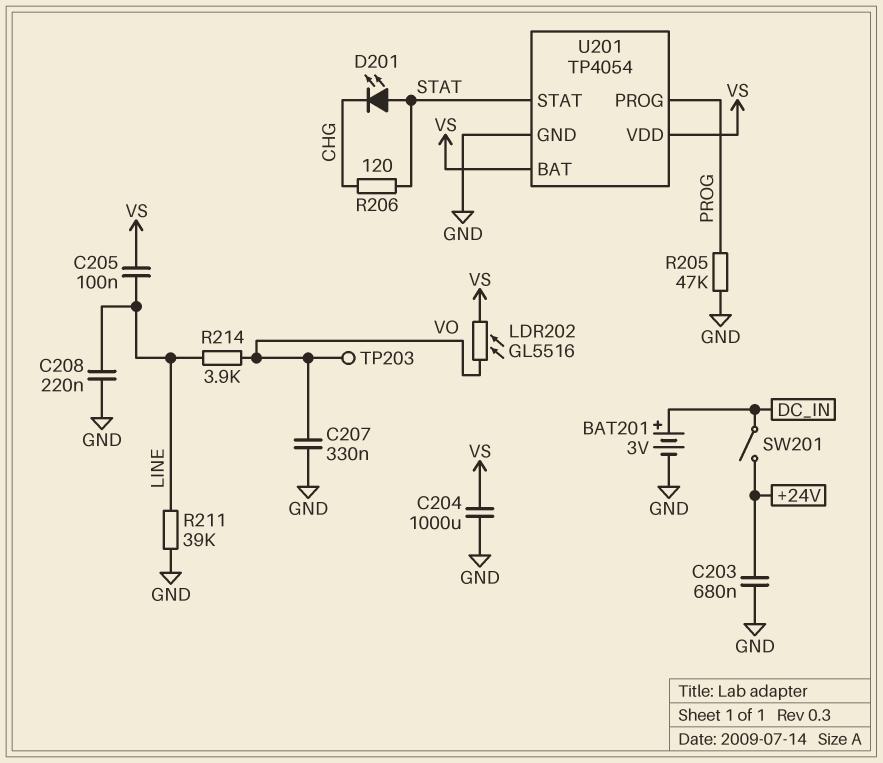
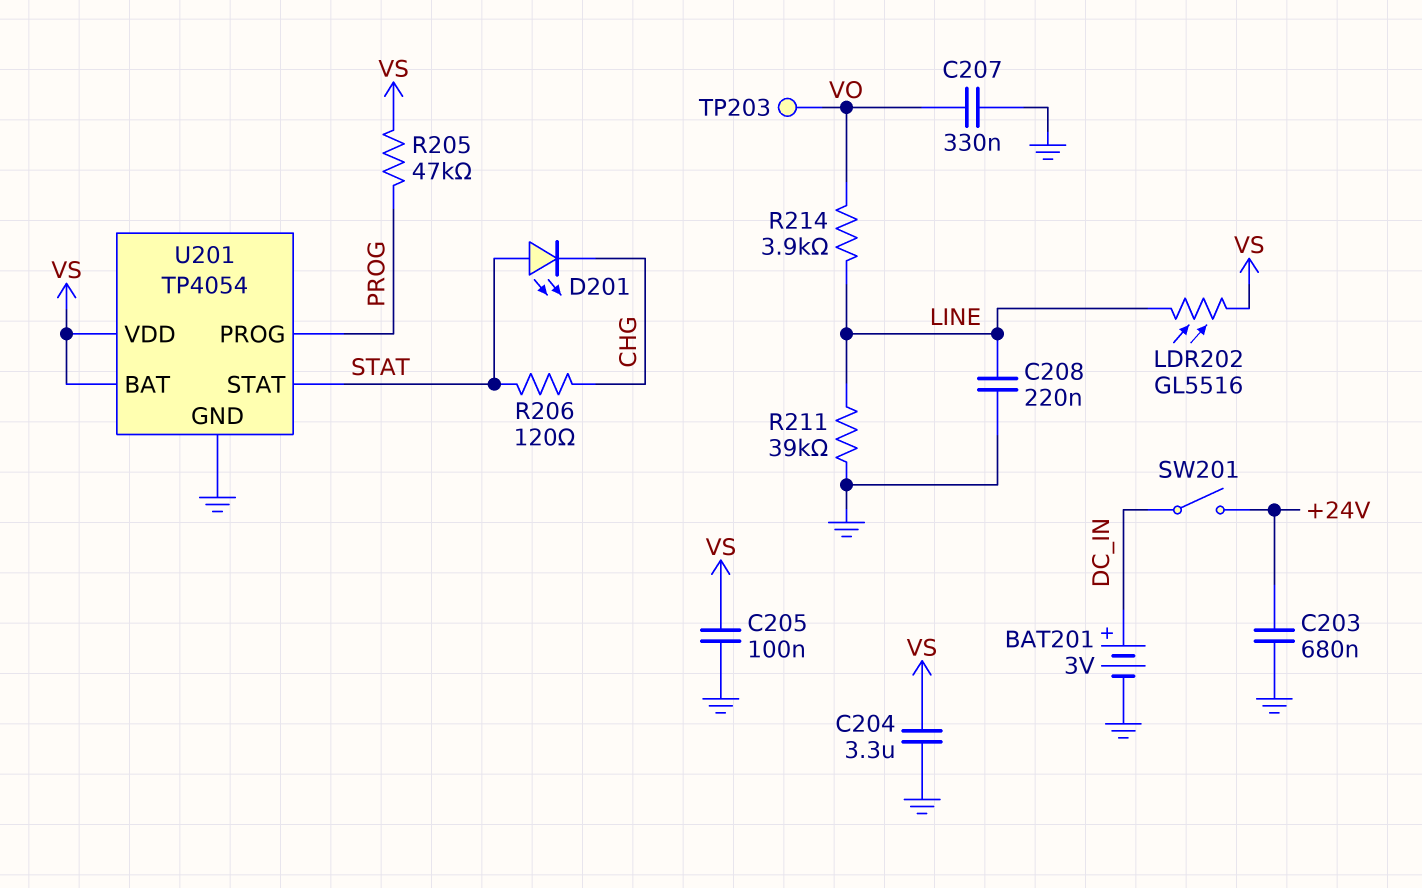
C204: 1000uF (GND, VS) -> 3.3uF (GND, VS)
C205: 100nF (LINE, VS) -> 100nF (GND, VS)
LDR202: GL5516 (VO, VS) -> GL5516 (LINE, VS)
R205: 47k (GND, PROG) -> 47k (PROG, VS)

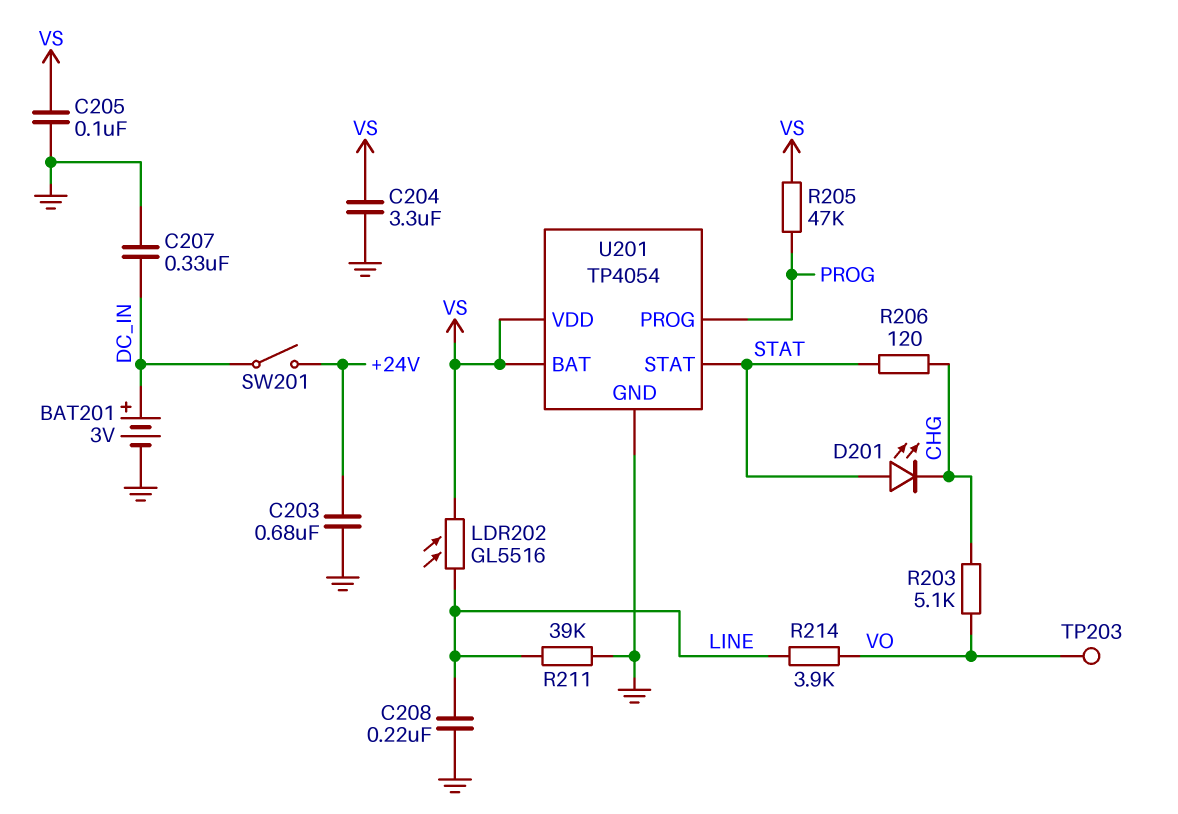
C207: 330nF (GND, VO) -> 330nF (DC_IN, GND)
R203: none -> 5.1k (CHG, VO)

